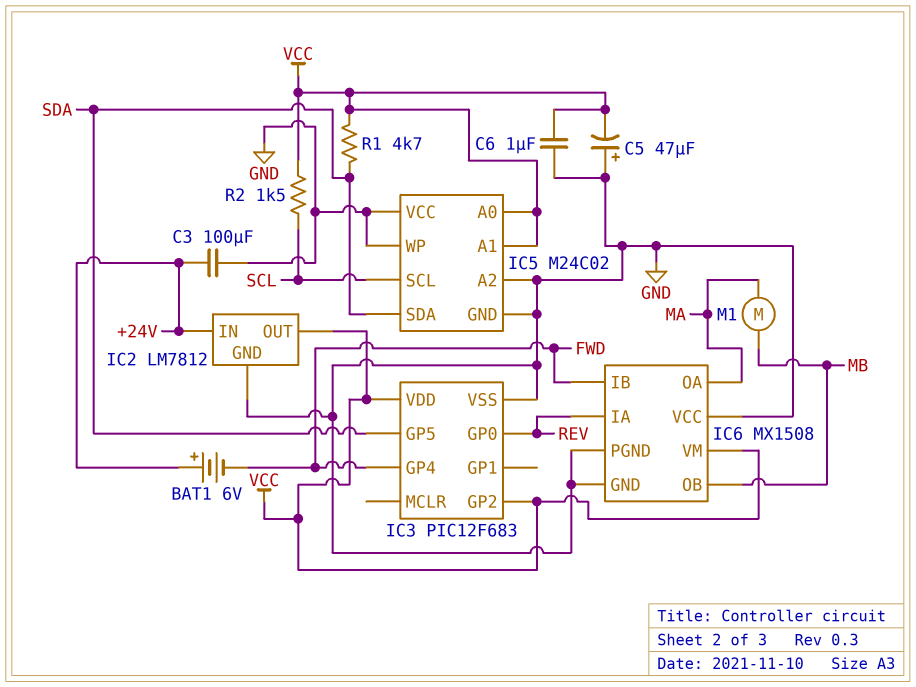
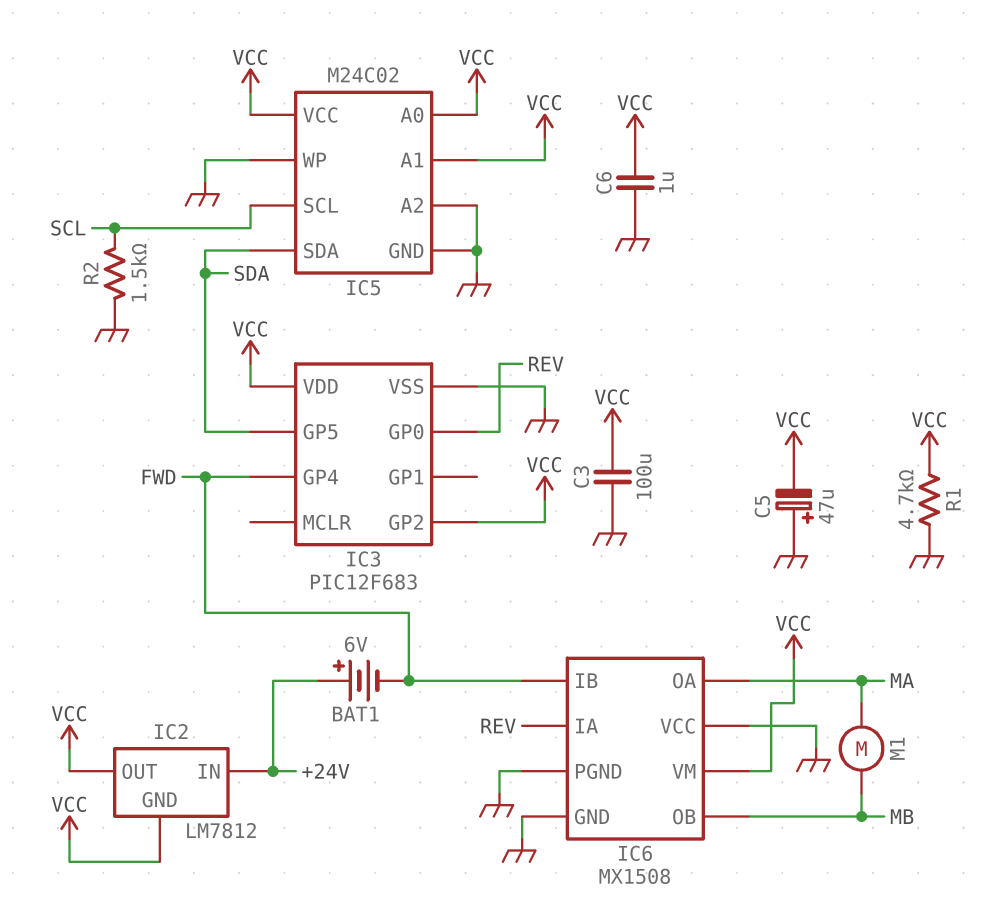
C3: 100uF (+24V, GND) -> 100uF (GND, VCC)
IC2 pin GND: GND -> VCC
IC5 pin VCC: GND -> VCC
R1: 4.7k (SDA, VCC) -> 4.7k (GND, VCC)
R2: 1.5k (SCL, VCC) -> 1.5k (GND, SCL)

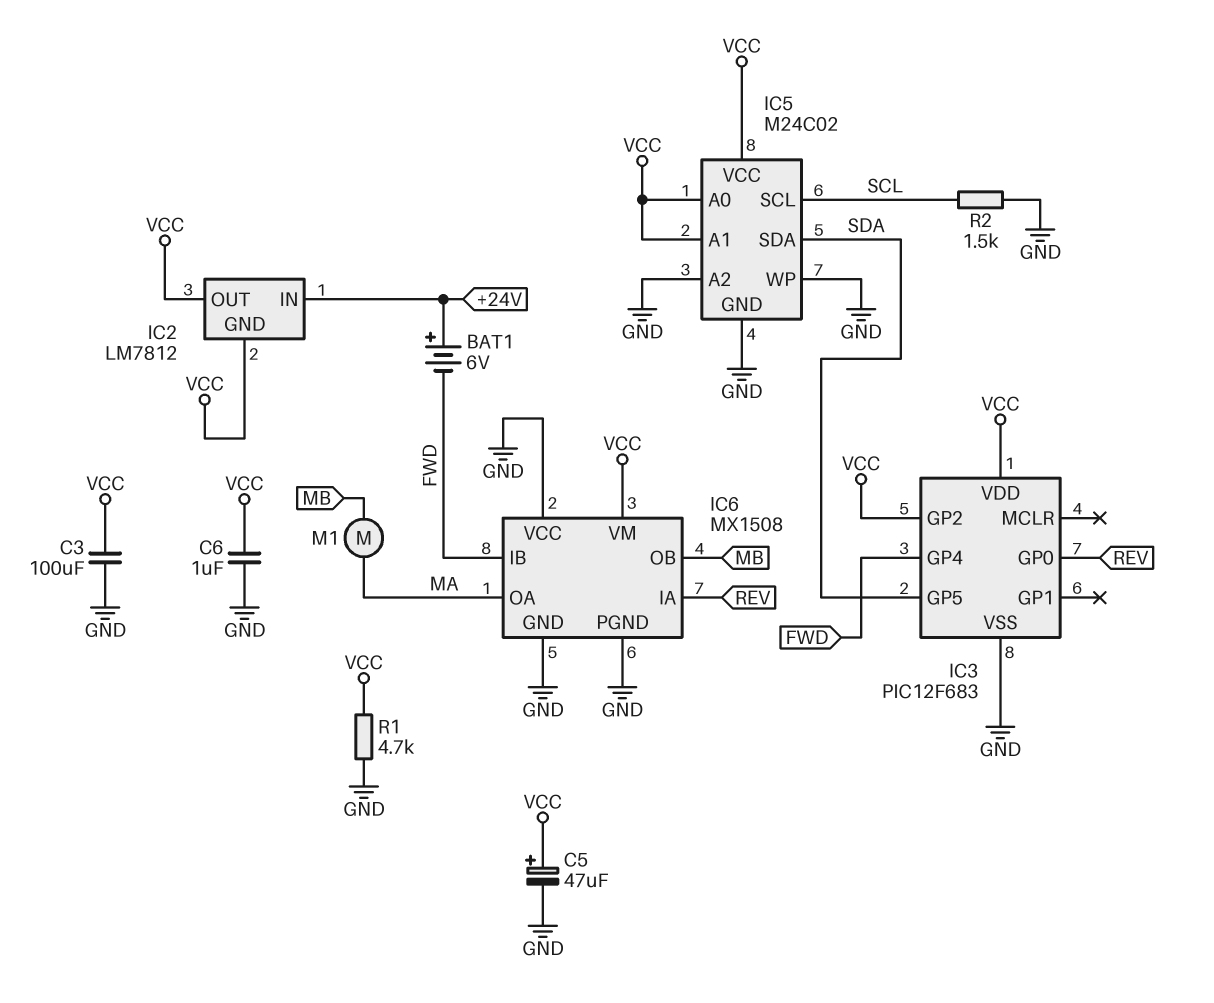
C5: 47uF (plus GND, minus VCC) -> 47uF (plus VCC, minus GND)

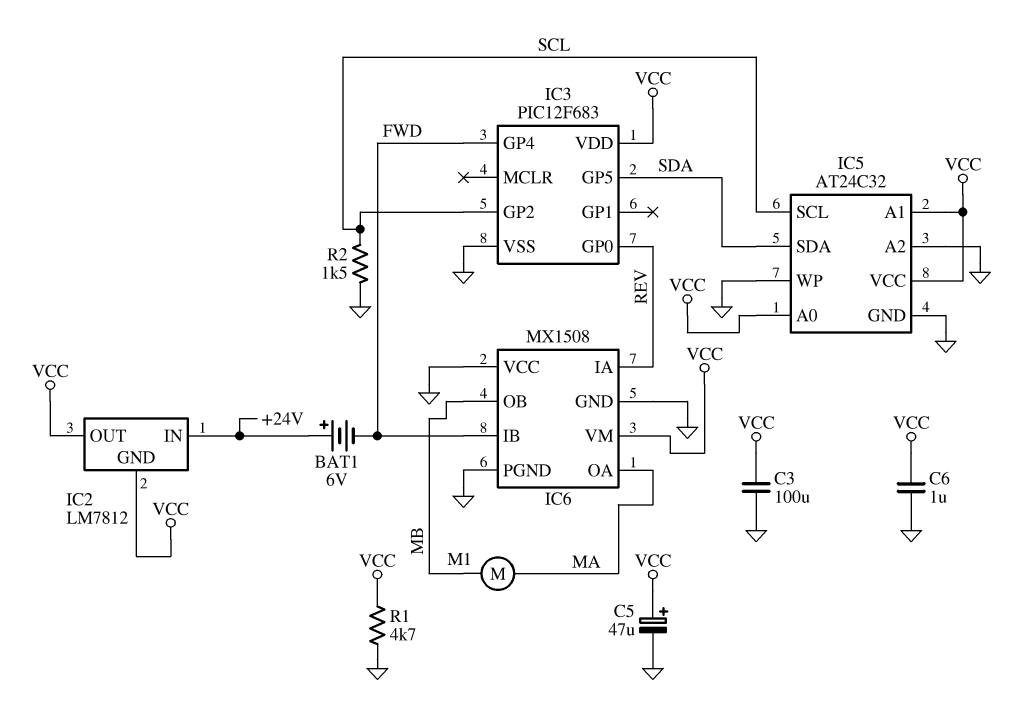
IC3 pin GP2: VCC -> SCL
IC5: M24C02 -> AT24C32

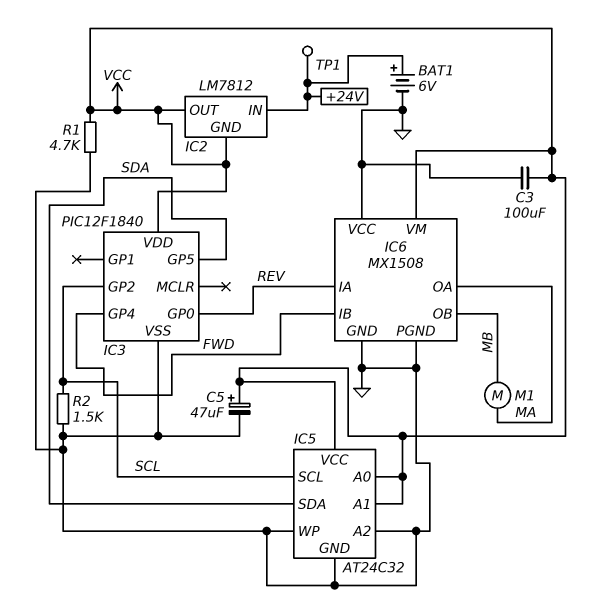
BAT1: 6V (plus +24V, minus FWD) -> 6V (plus +24V, minus GND)
C6: 1uF (GND, VCC) -> none
IC3: PIC12F683 -> PIC12F1840
TP1: none -> test point (+24V)

